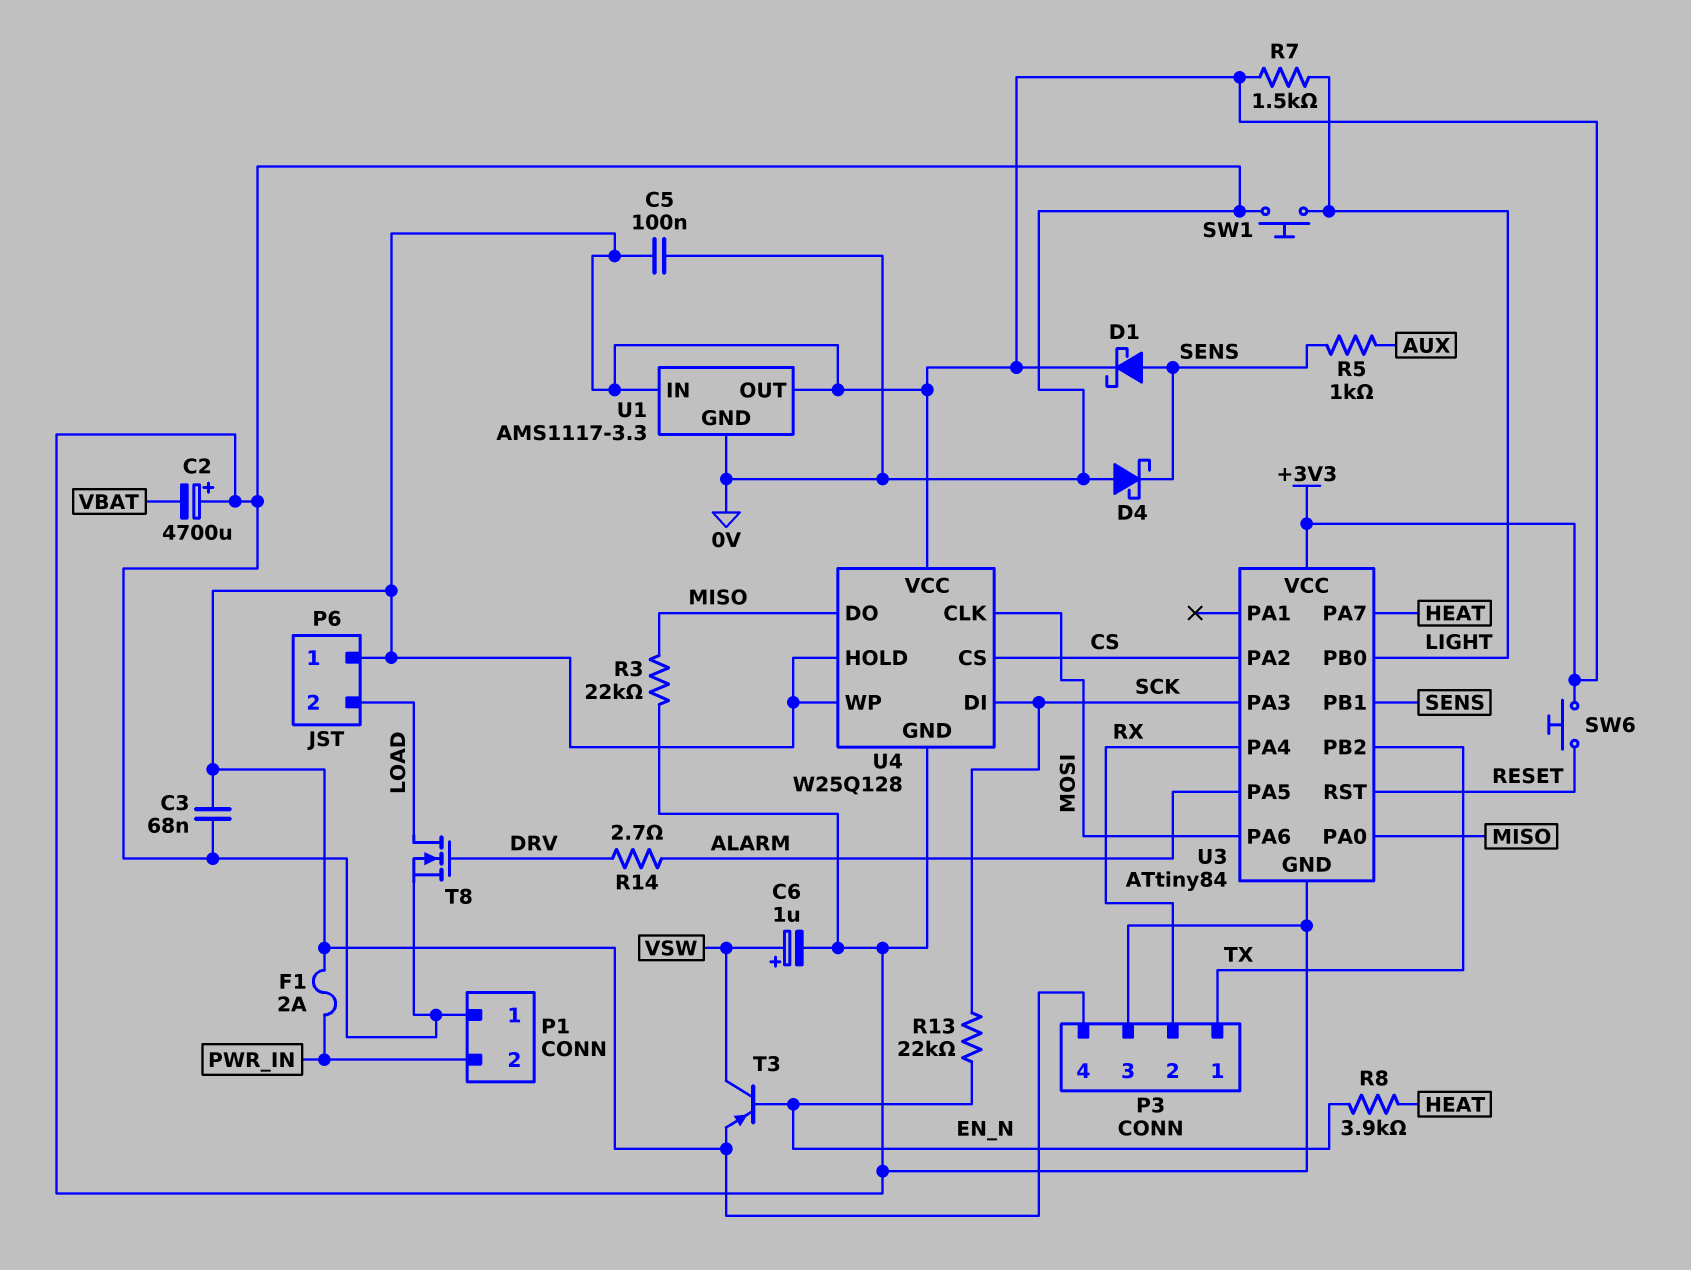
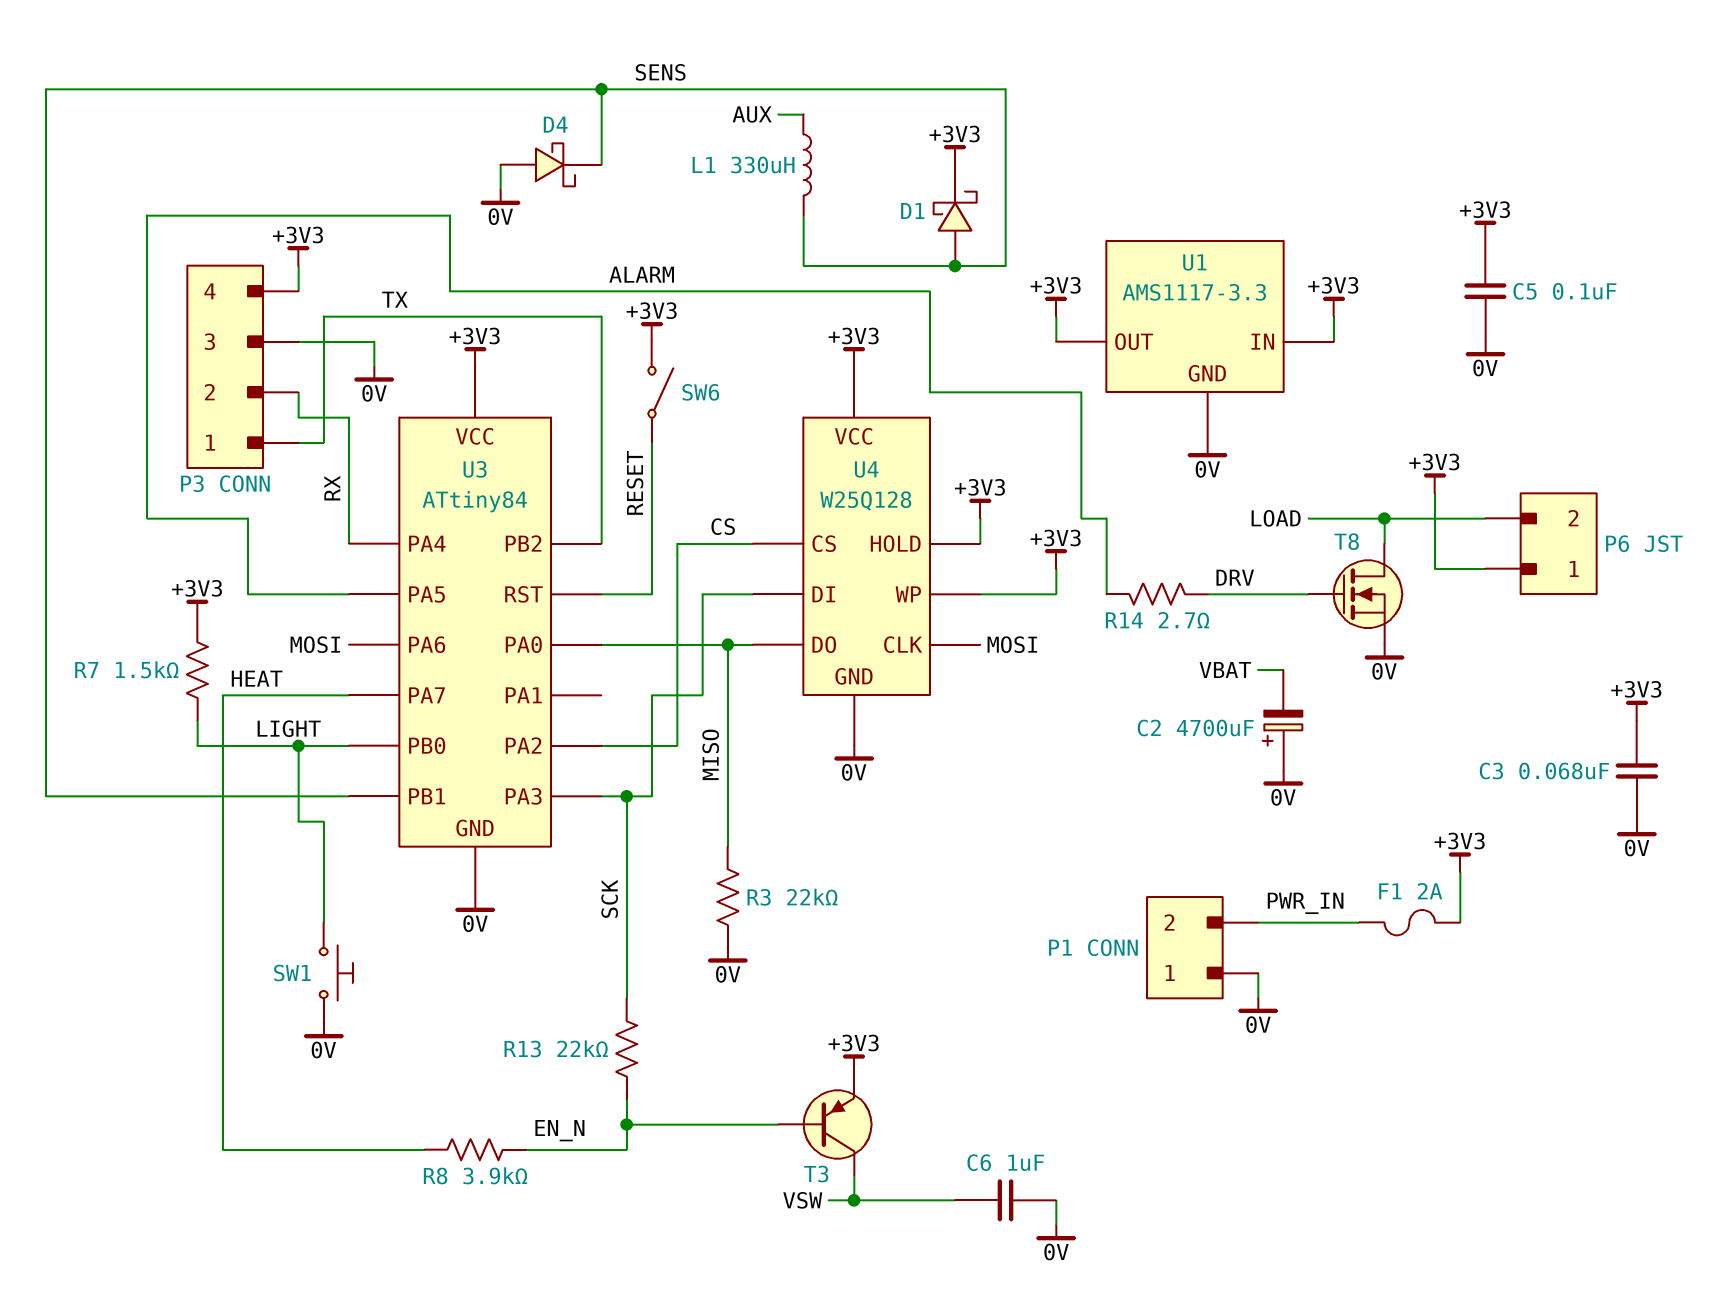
C6: 1uF (plus VSW, minus 0V) -> 1uF (0V, VSW)
L1: none -> 330uH (AUX, SENS)
R5: 1k (AUX, SENS) -> none
SW6: button (+3V3, RESET) -> switch (+3V3, RESET)

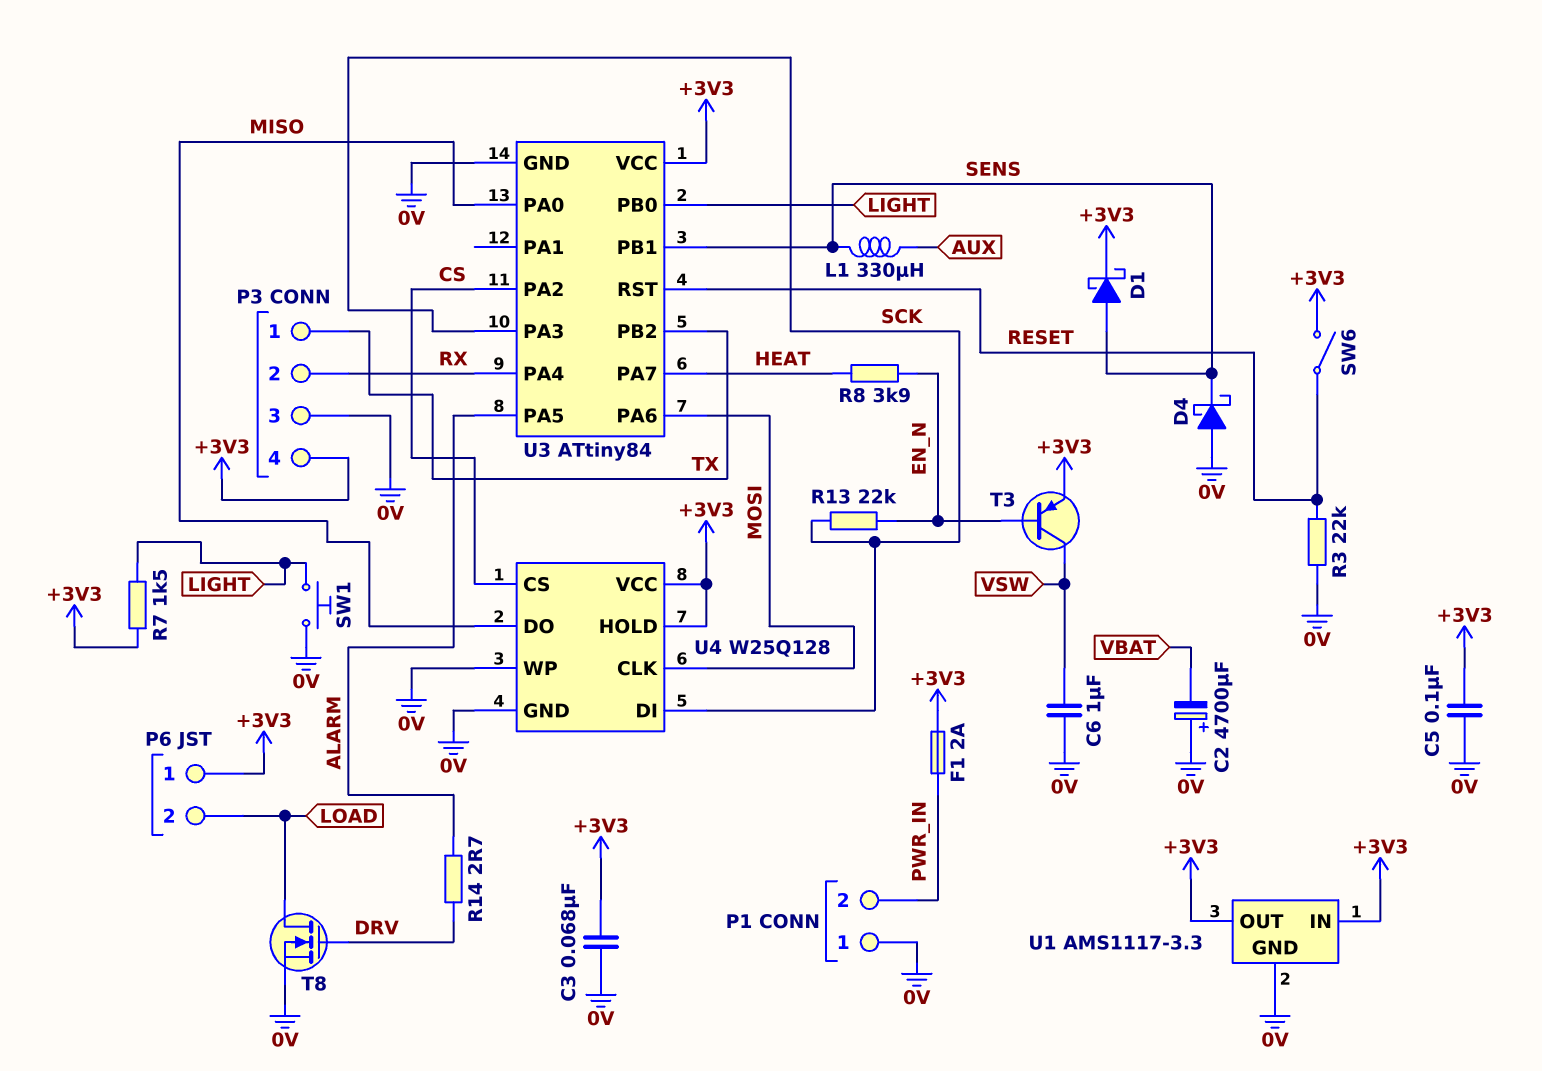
R3: 22k (0V, MISO) -> 22k (0V, RESET)
U4 pin WP: +3V3 -> 0V

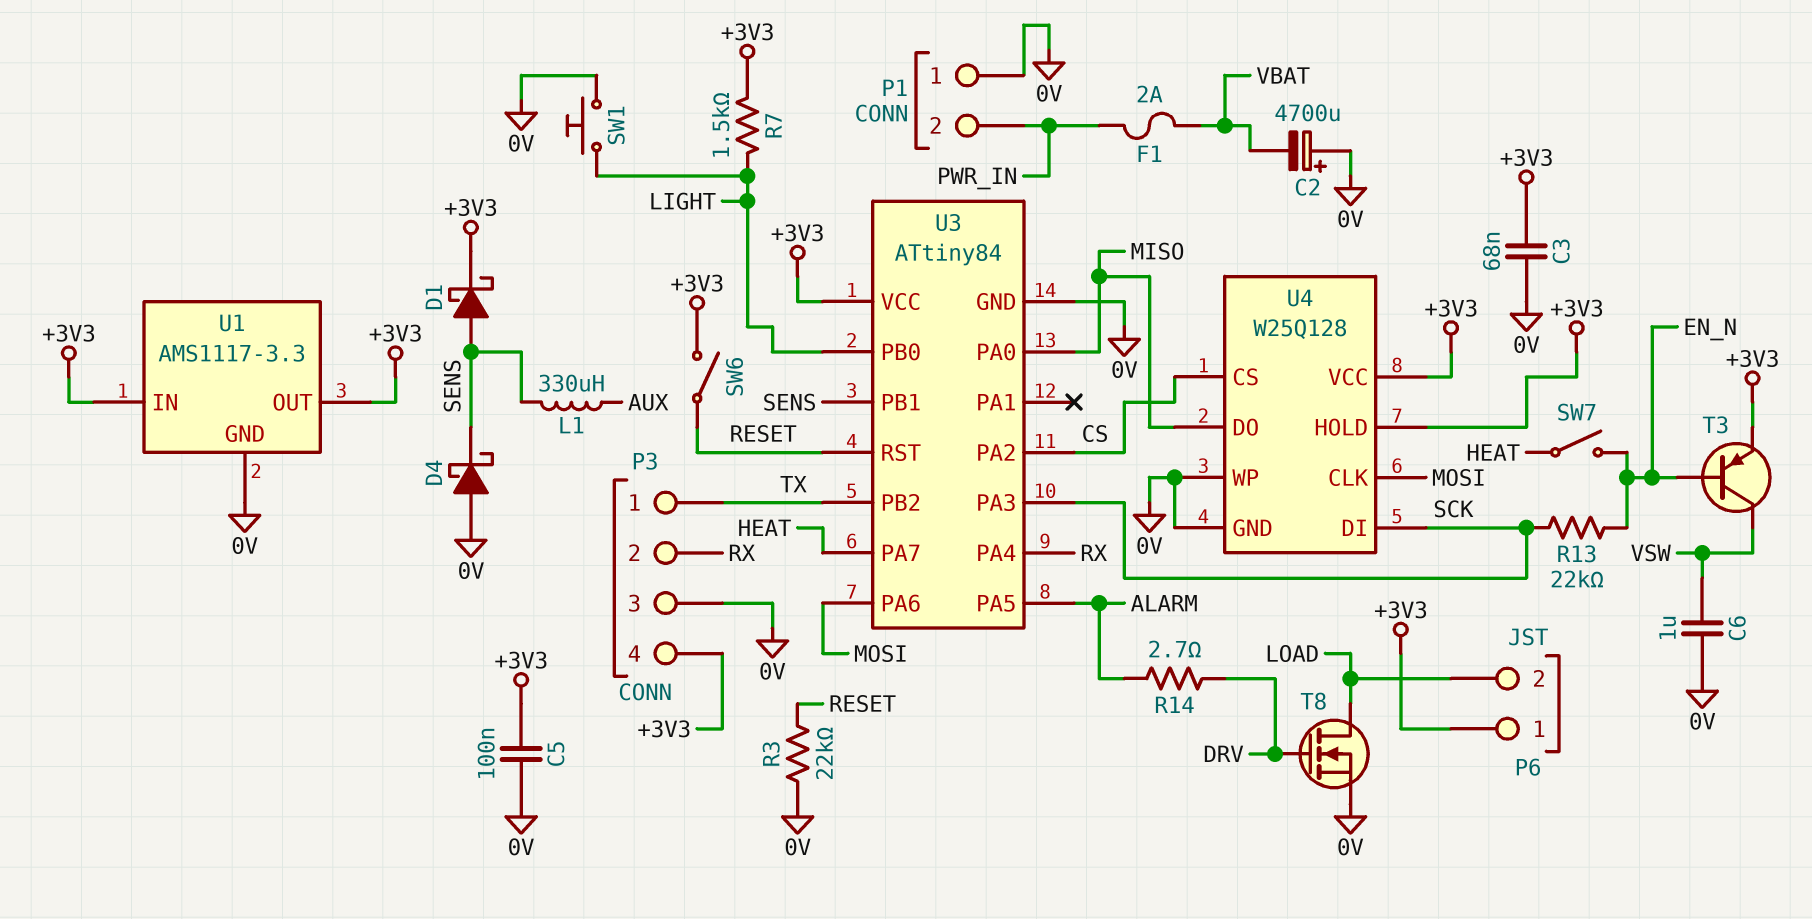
F1: 2A (+3V3, PWR_IN) -> 2A (PWR_IN, VBAT)
R8: 3.9k (EN_N, HEAT) -> none
SW7: none -> switch (EN_N, HEAT)

